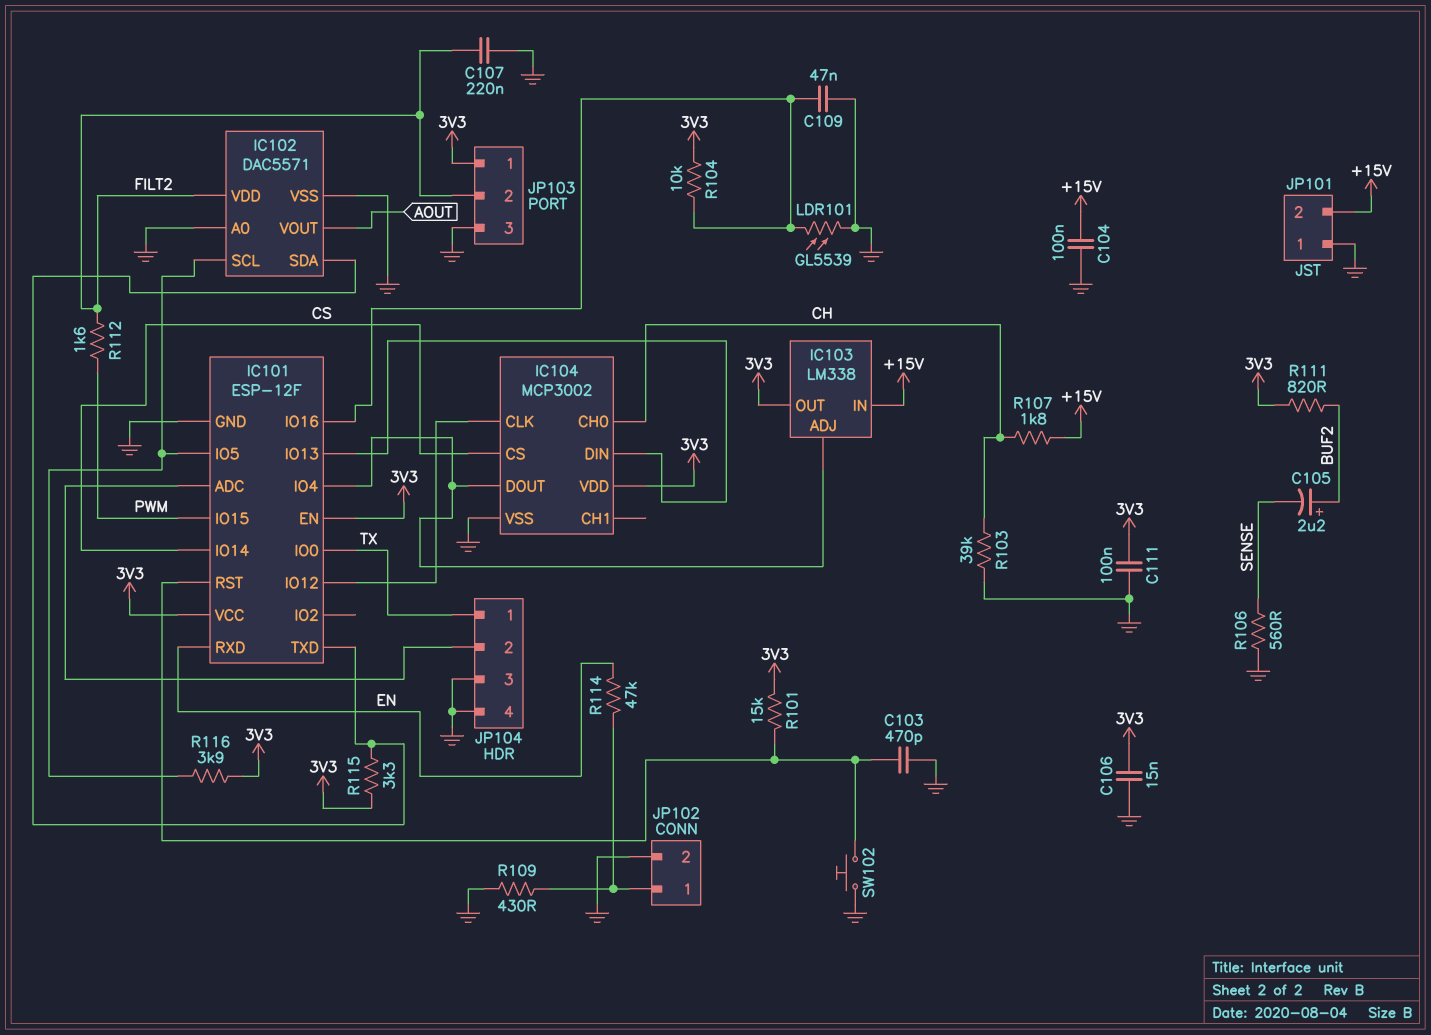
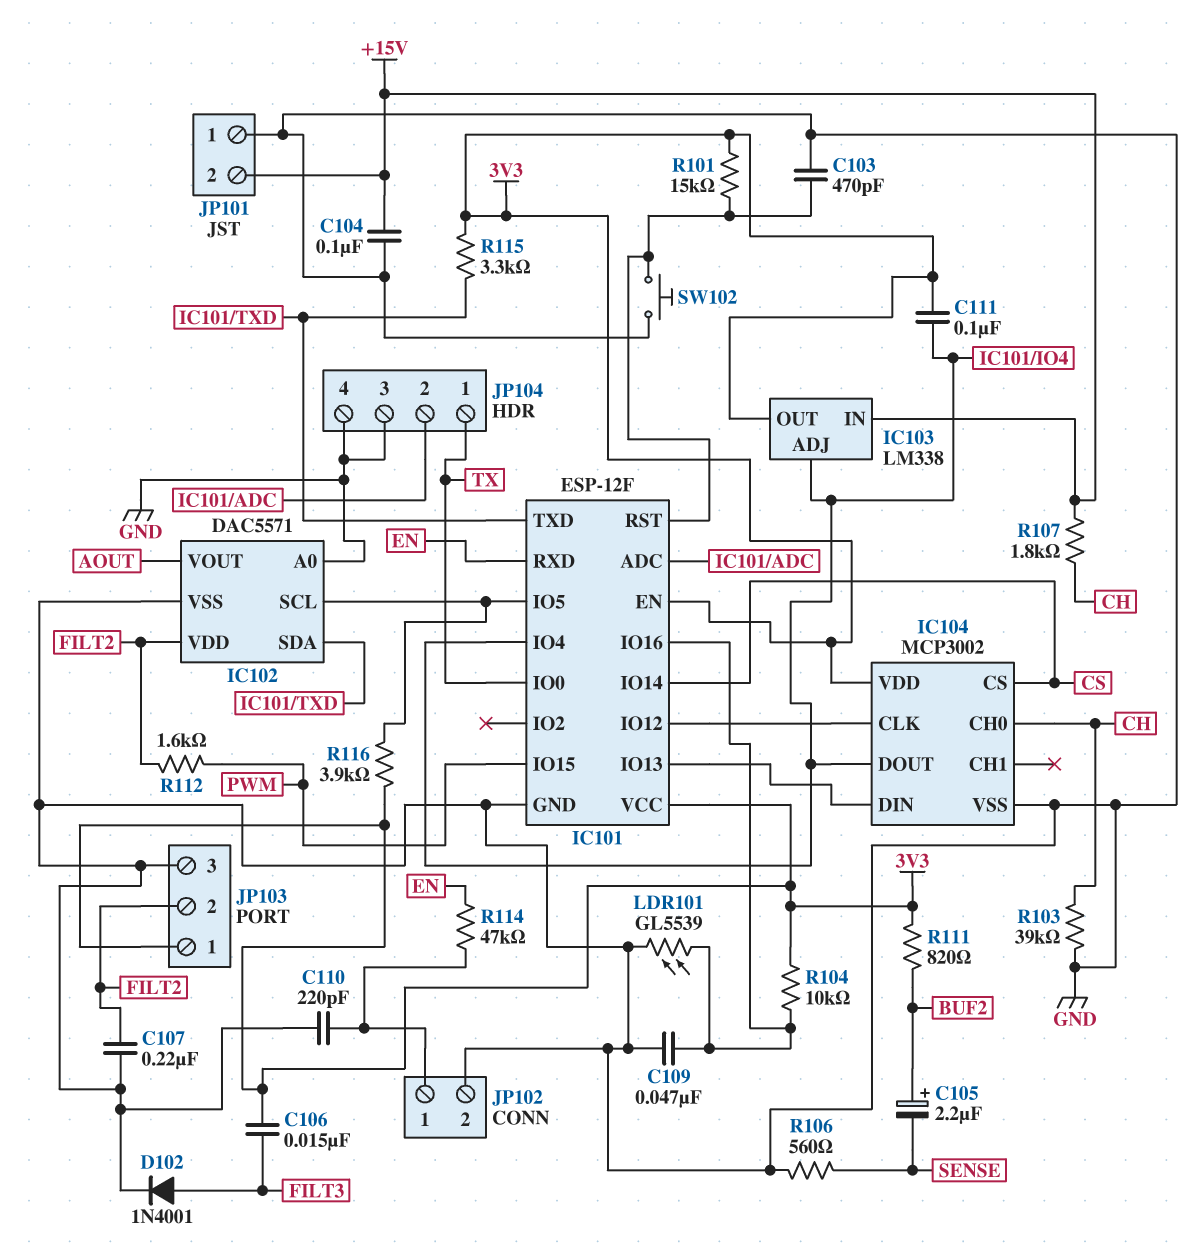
C106: 15nF (3V3, GND) -> 15nF (3V3, FILT3)
C110: none -> 220pF (GND, JP102/1)
C111: 100nF (3V3, GND) -> 100nF (3V3, IC101/IO4)
D102: none -> diode 1N4001 (A FILT3, K GND)
R109: 430 (GND, JP102/1) -> none

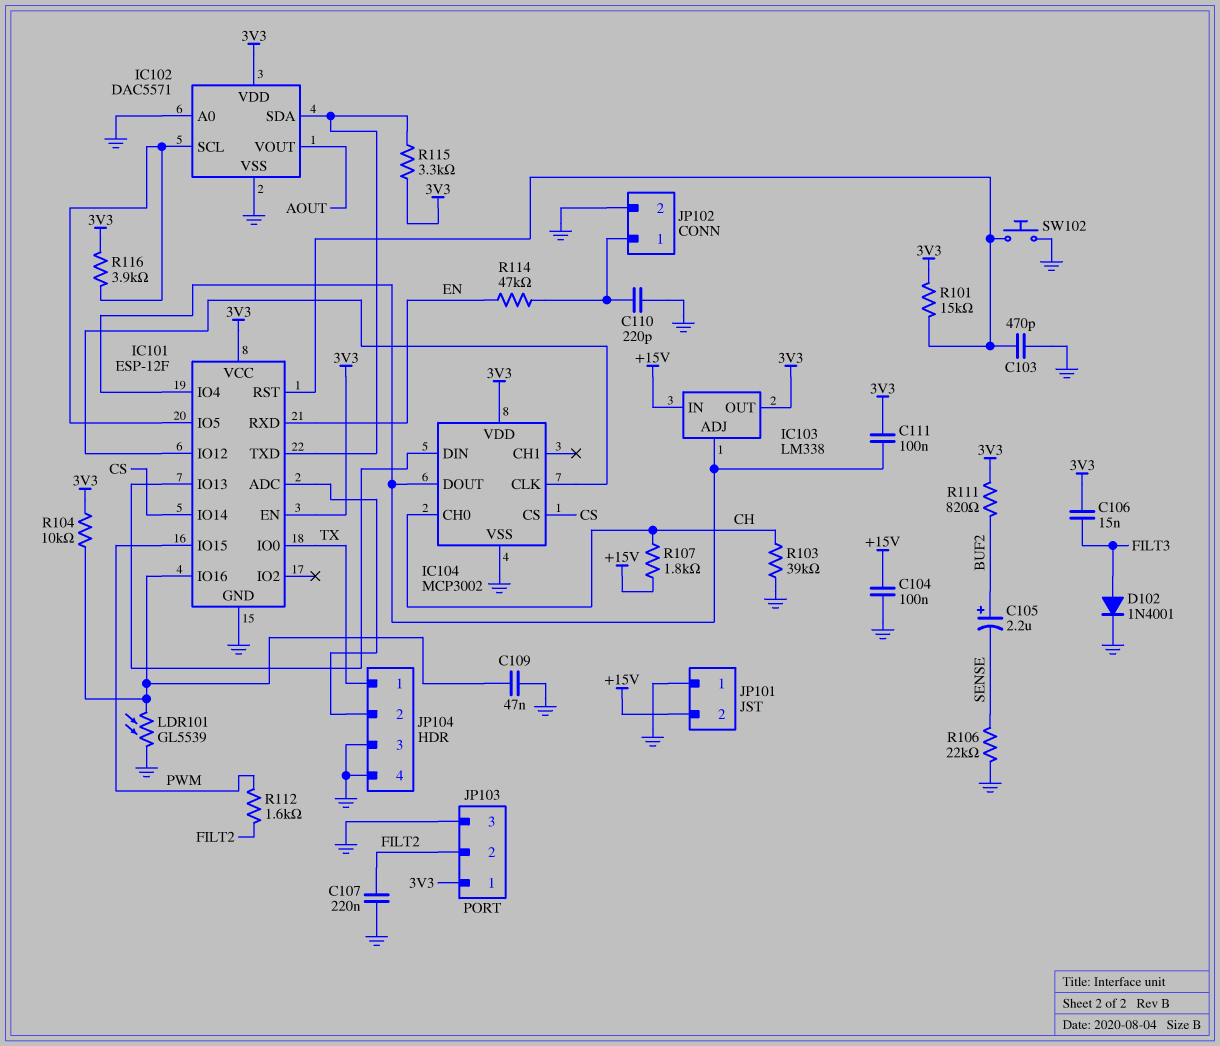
IC102 pin VDD: FILT2 -> 3V3
R106: 560 (GND, SENSE) -> 22k (GND, SENSE)

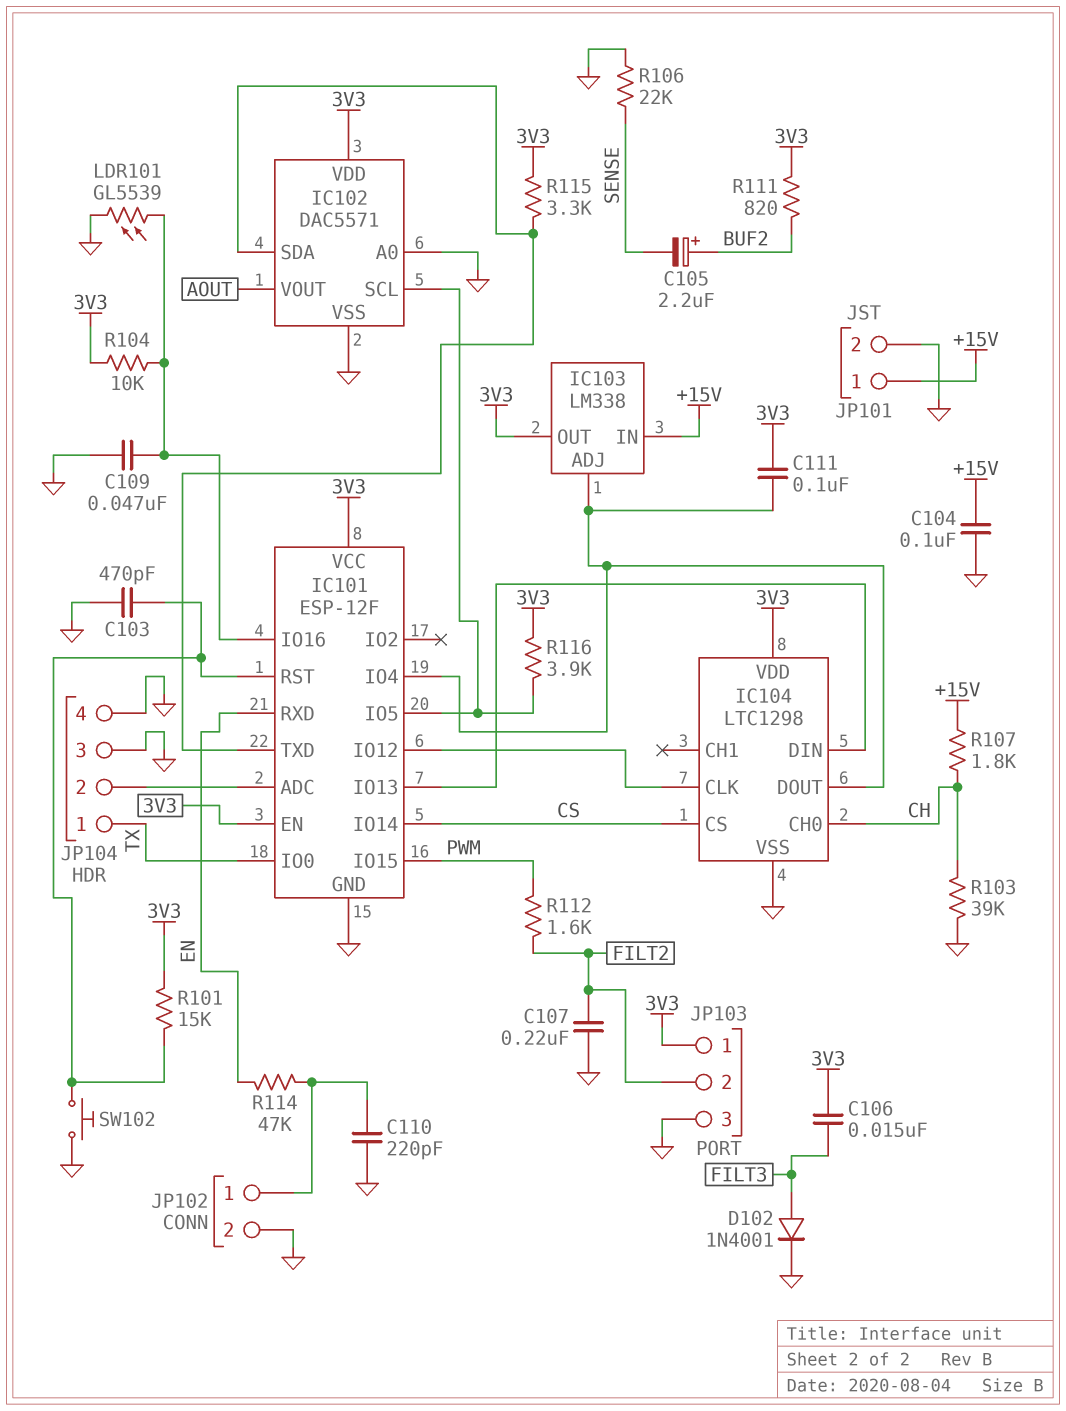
IC104: MCP3002 -> LTC1298
JP101 pin 1: GND -> +15V
JP101 pin 2: +15V -> GND

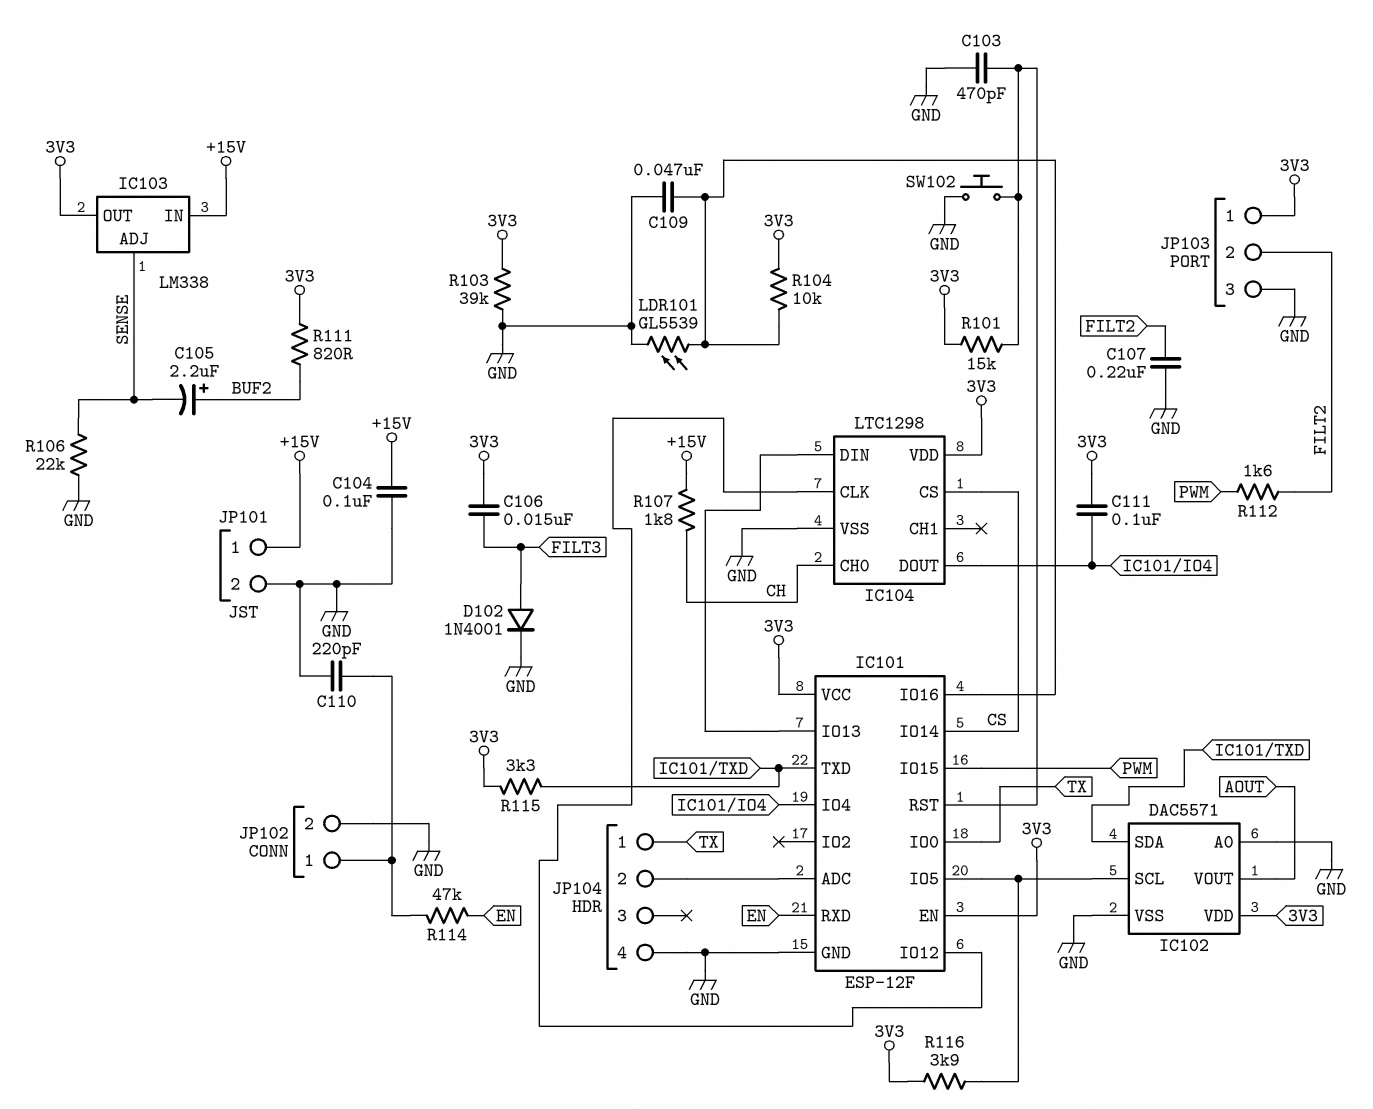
IC103 pin ADJ: IC101/IO4 -> SENSE
JP104 pin 3: GND -> none
R103: 39k (CH, GND) -> 39k (3V3, GND)

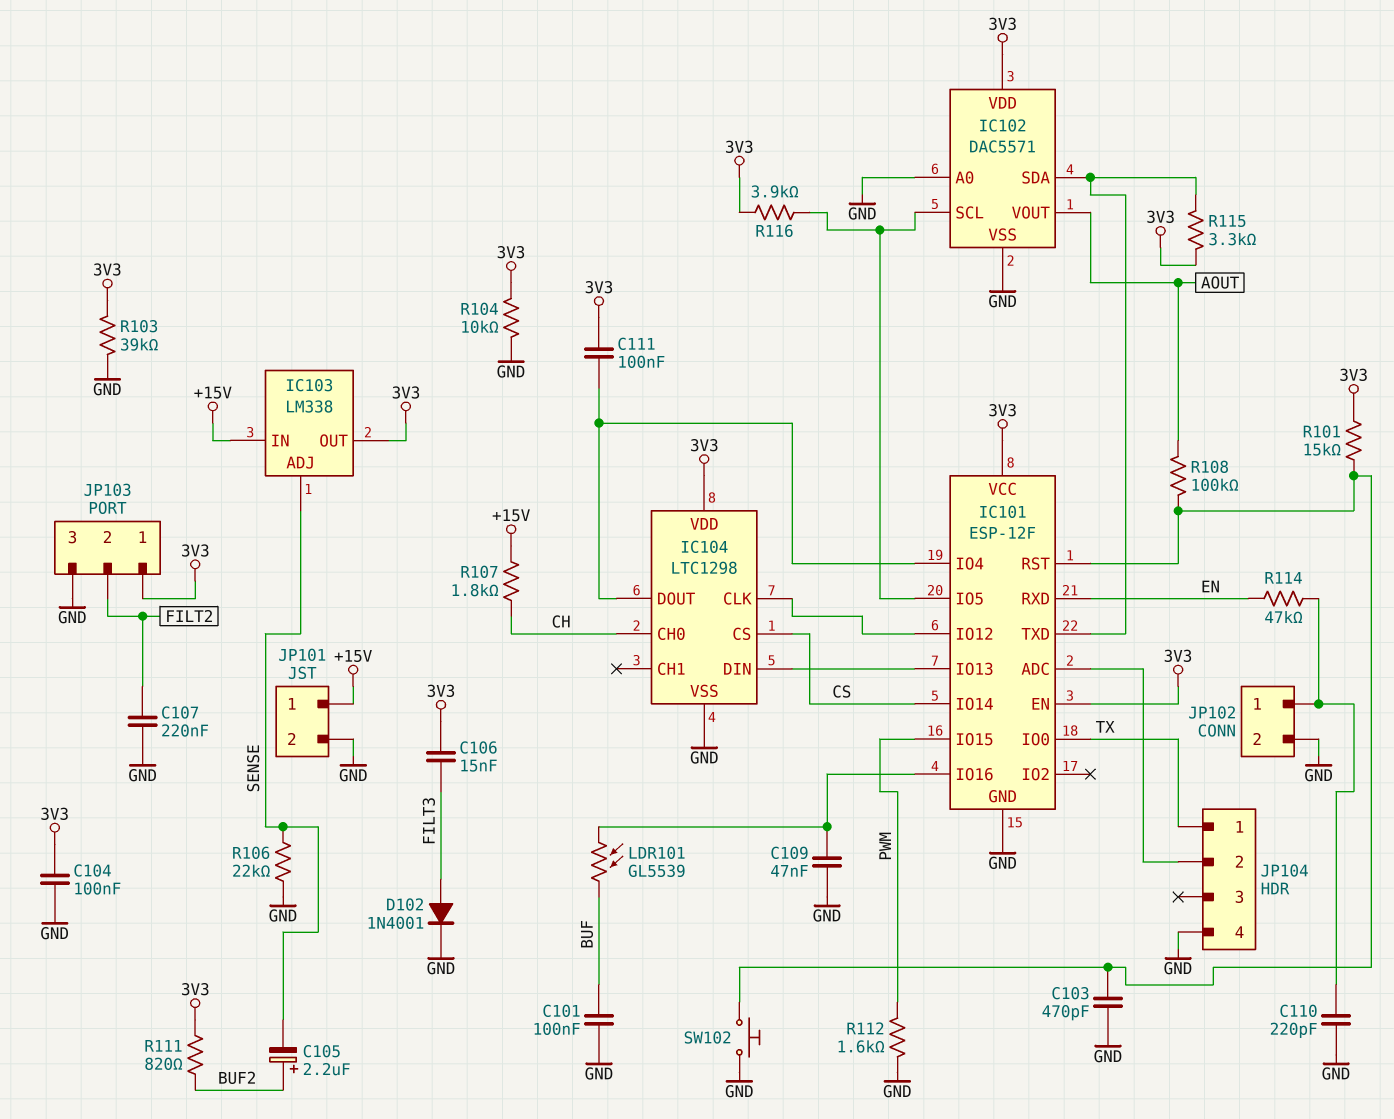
C101: none -> 100nF (BUF, GND)
C104: 100nF (+15V, GND) -> 100nF (3V3, GND)
LDR101: GL5539 (GND, IC101/IO16) -> GL5539 (BUF, IC101/IO16)
R104: 10k (3V3, IC101/IO16) -> 10k (3V3, GND)
R108: none -> 100k (AOUT, IC101/RST)
R112: 1.6k (FILT2, PWM) -> 1.6k (GND, PWM)

